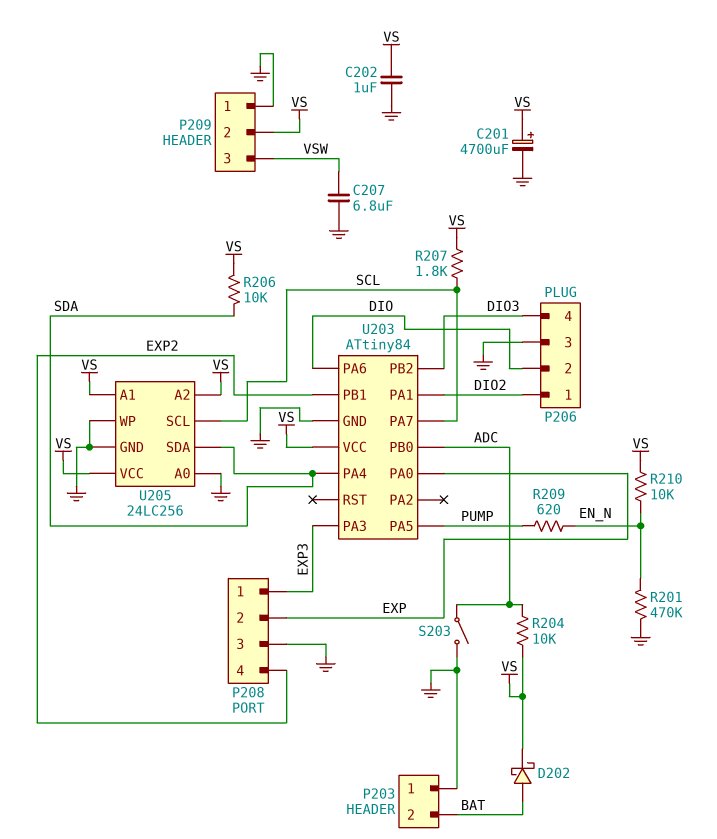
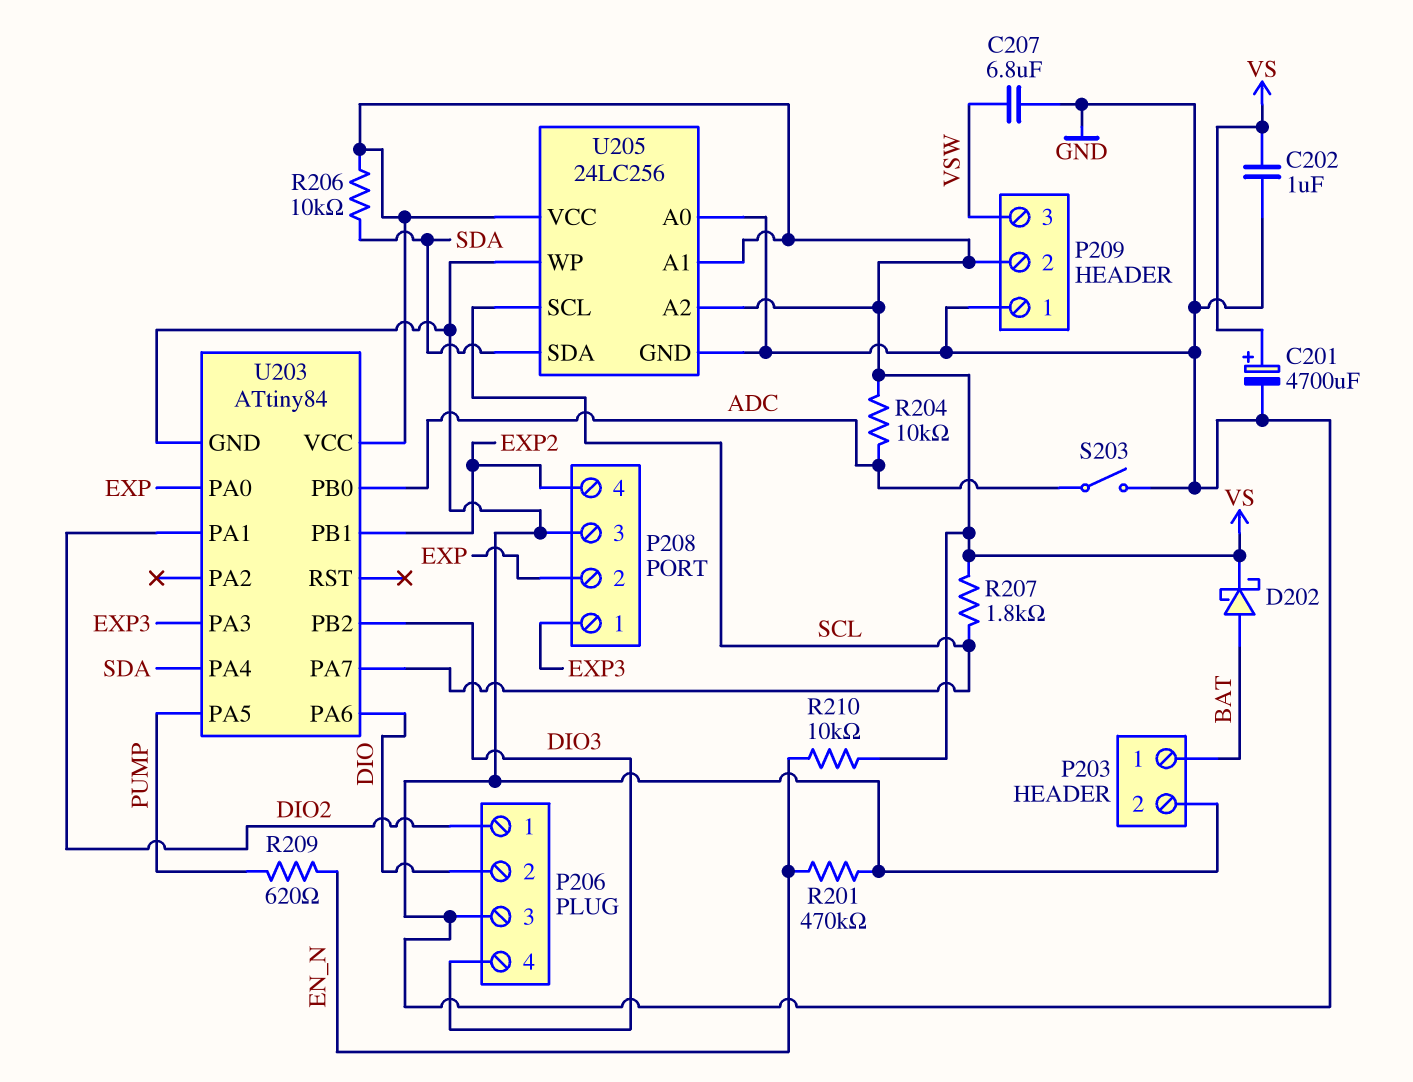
P203 pin 1: GND -> BAT
P203 pin 2: BAT -> GND

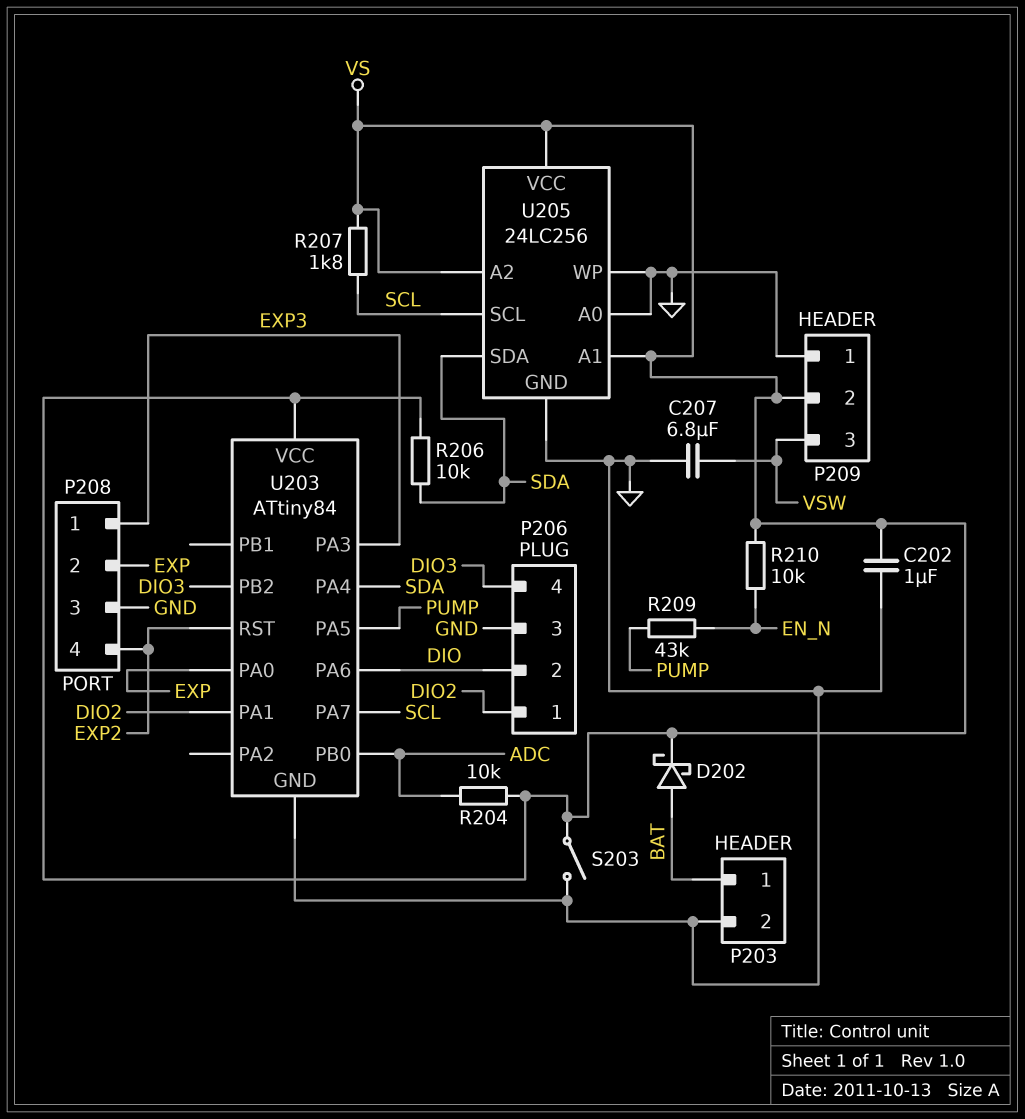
C201: 4700uF (plus VS, minus GND) -> none
R201: 470k (EN_N, GND) -> none
R209: 620 (EN_N, PUMP) -> 43k (EN_N, PUMP)
S203: switch (ADC, GND) -> switch (GND, VS)
U203 pin PB1: EXP2 -> none
U203 pin RST: none -> EXP2

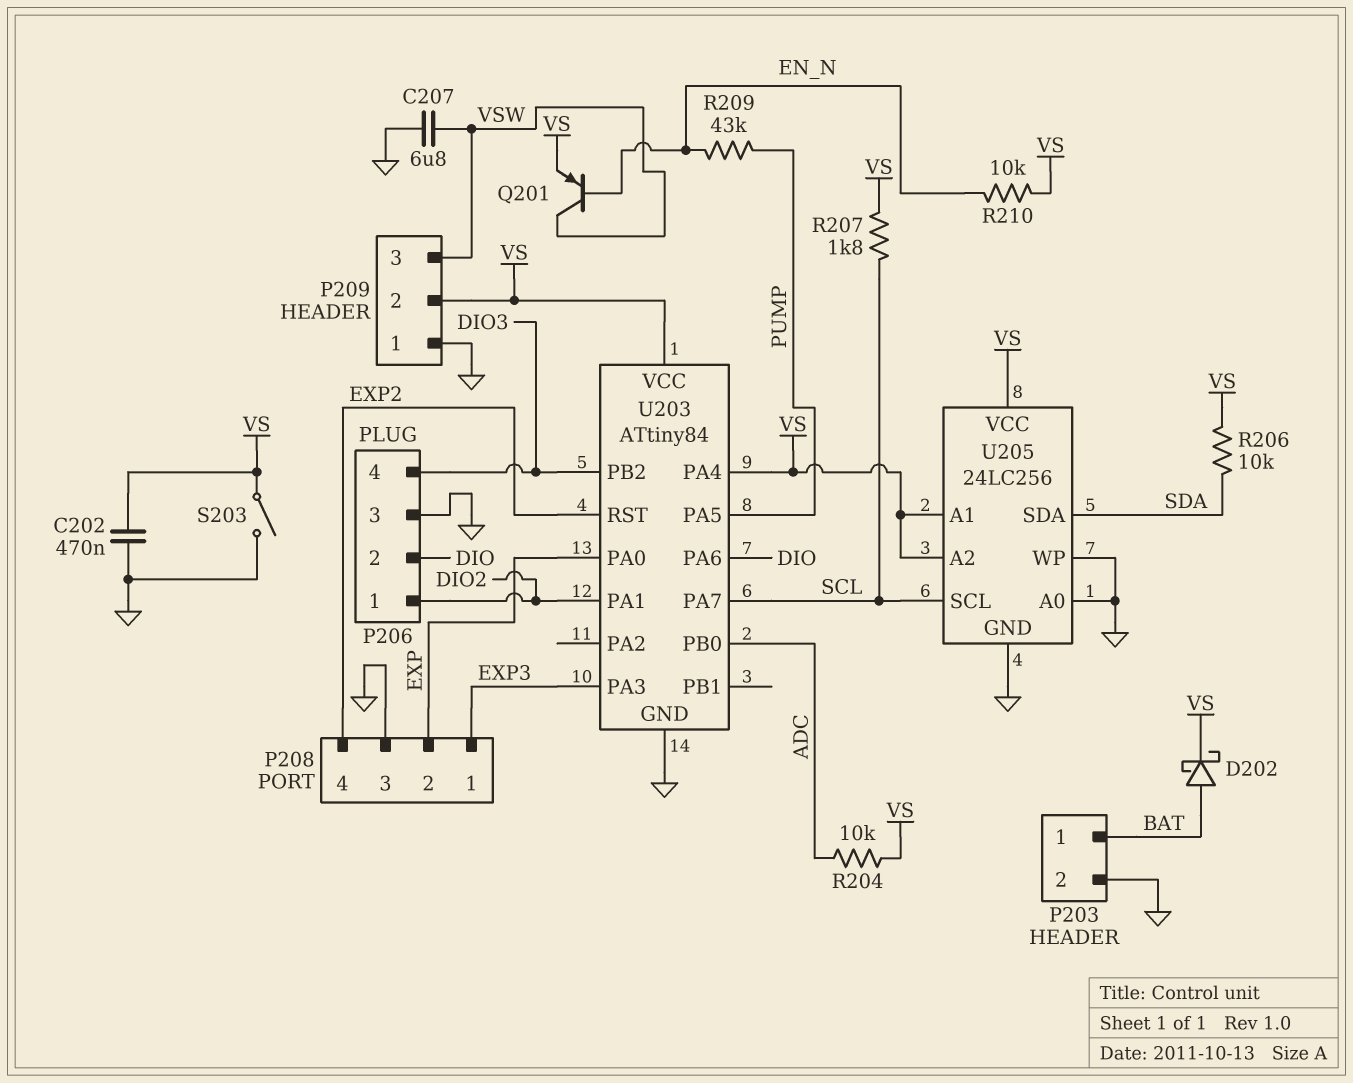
C202: 1uF (GND, VS) -> 470nF (GND, VS)
Q201: none -> PNP (B EN_N, C VSW, E VS)
U203 pin PA4: SDA -> VS

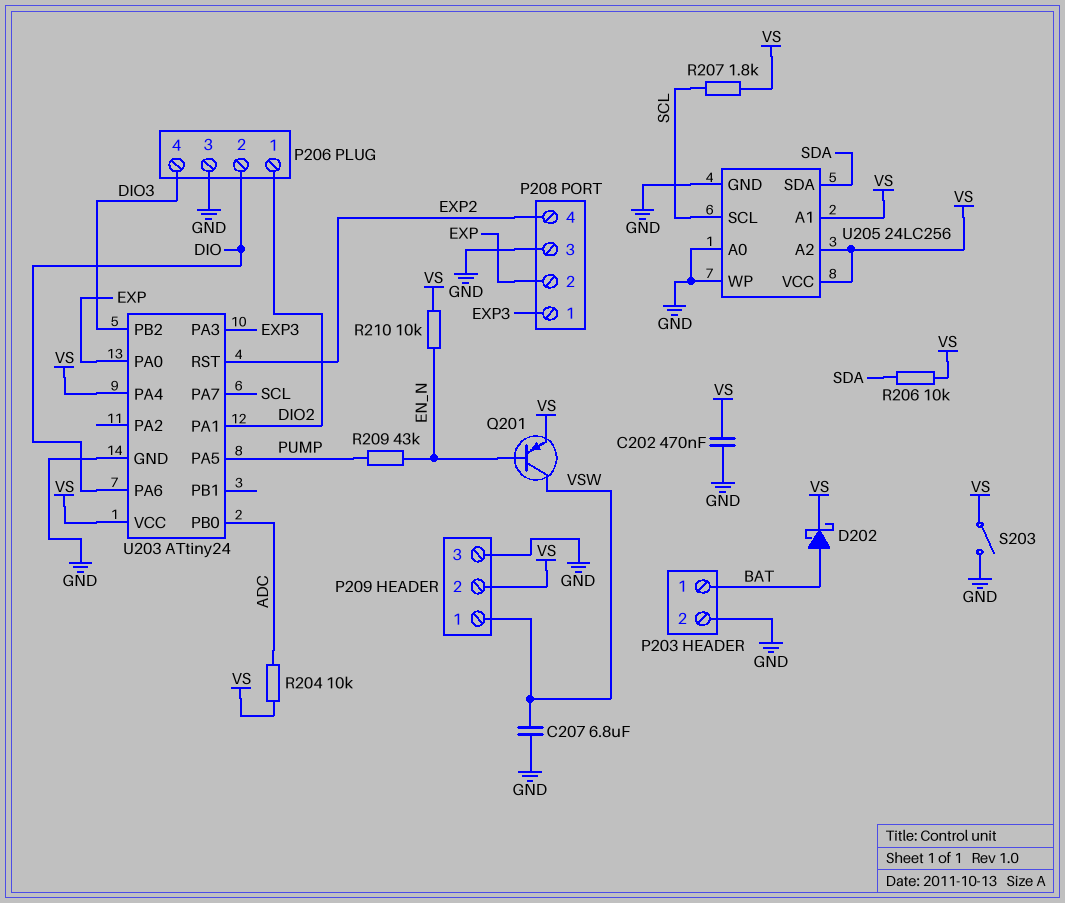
P209 pin 1: GND -> VSW
P209 pin 3: VSW -> GND
U203: ATtiny84 -> ATtiny24

